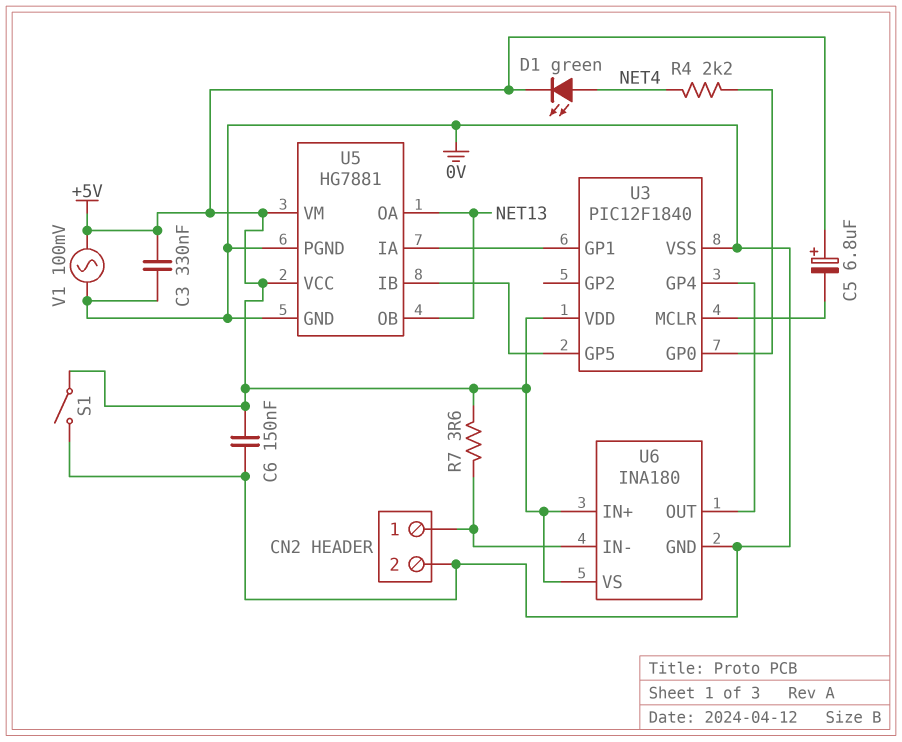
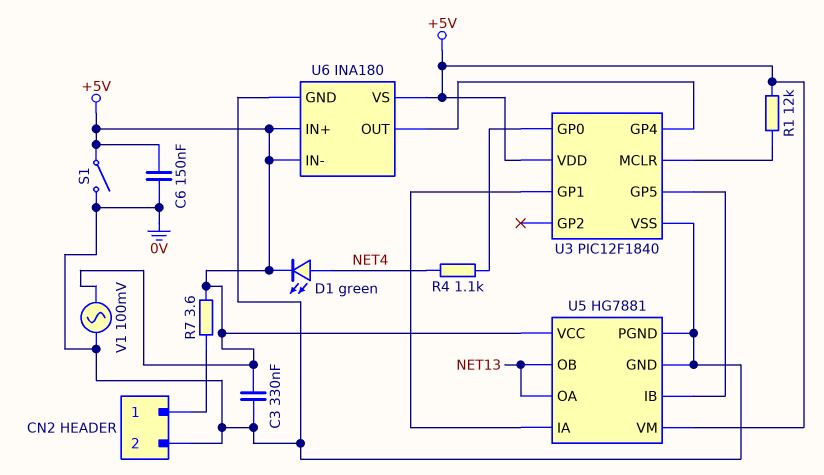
C5: 6.8uF (plus +5V, minus U3/MCLR) -> none
R1: none -> 12k (+5V, U3/MCLR)
R4: 2.2k (NET4, U3/GP0) -> 1.1k (NET4, U3/GP0)
U6 pin IN-: CN2/1 -> +5V

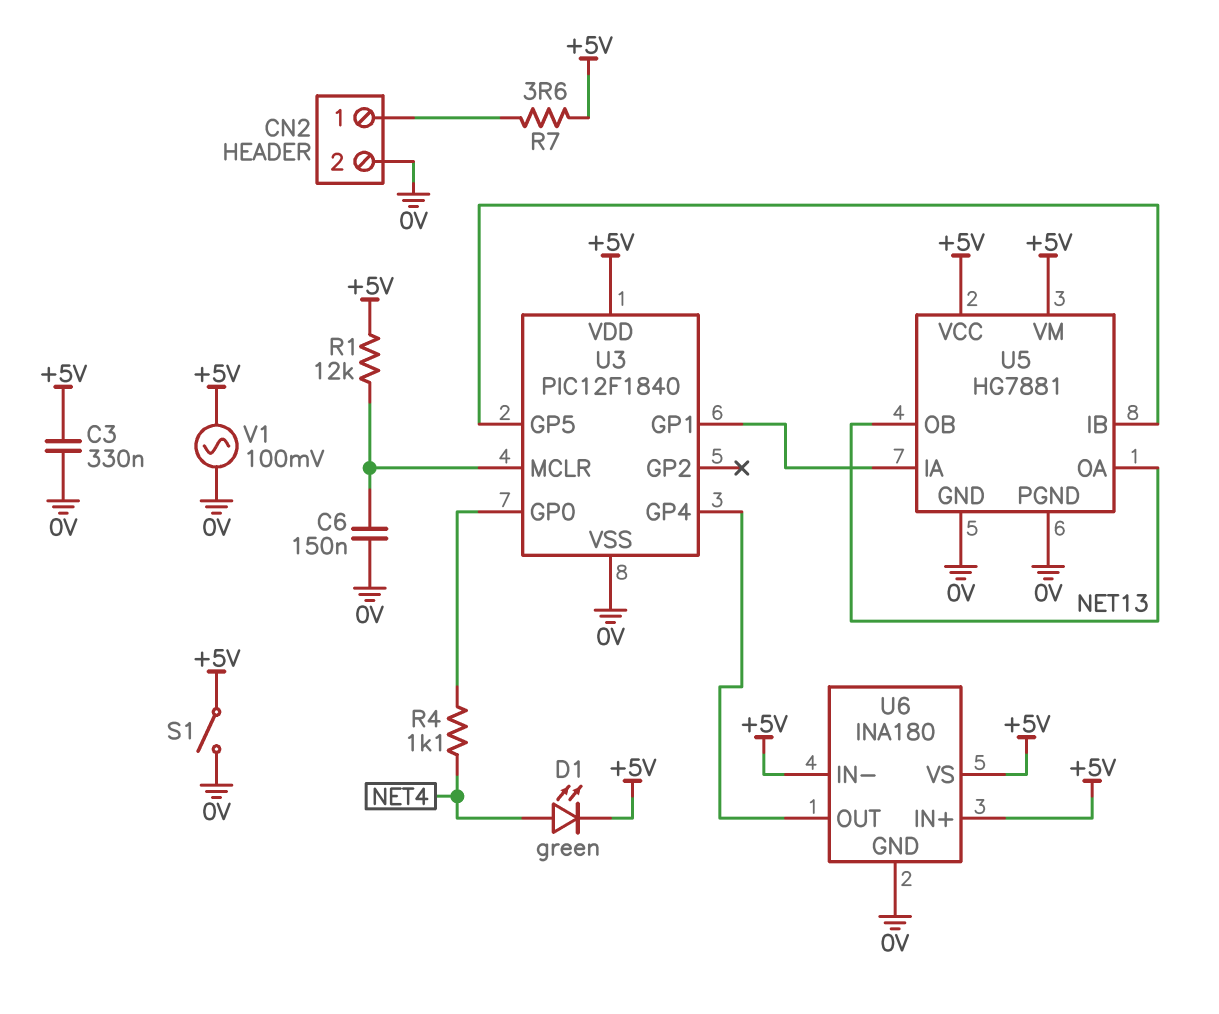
C6: 150nF (+5V, 0V) -> 150nF (0V, U3/MCLR)

